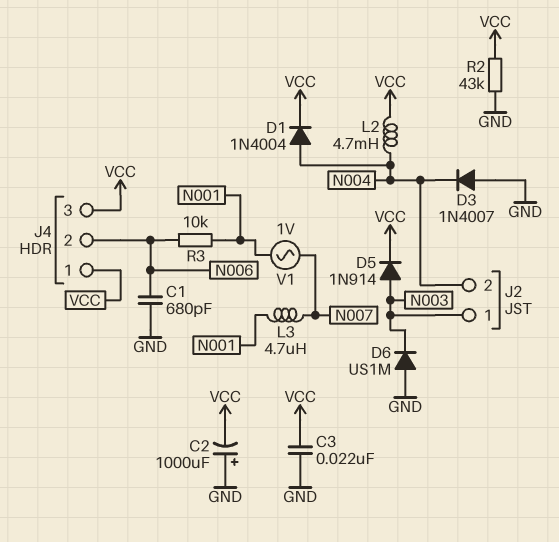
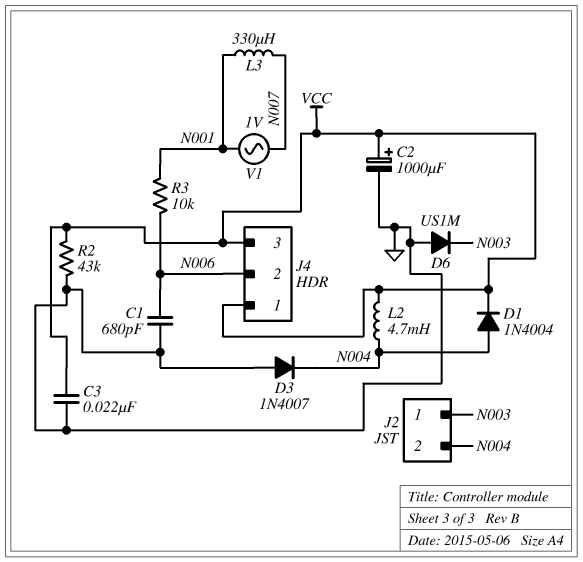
C2: 1000uF (plus GND, minus VCC) -> 1000uF (plus VCC, minus GND)
D5: diode 1N914 (A N003, K VCC) -> none
L3: 4.7uH (N001, N007) -> 330uH (N001, N007)

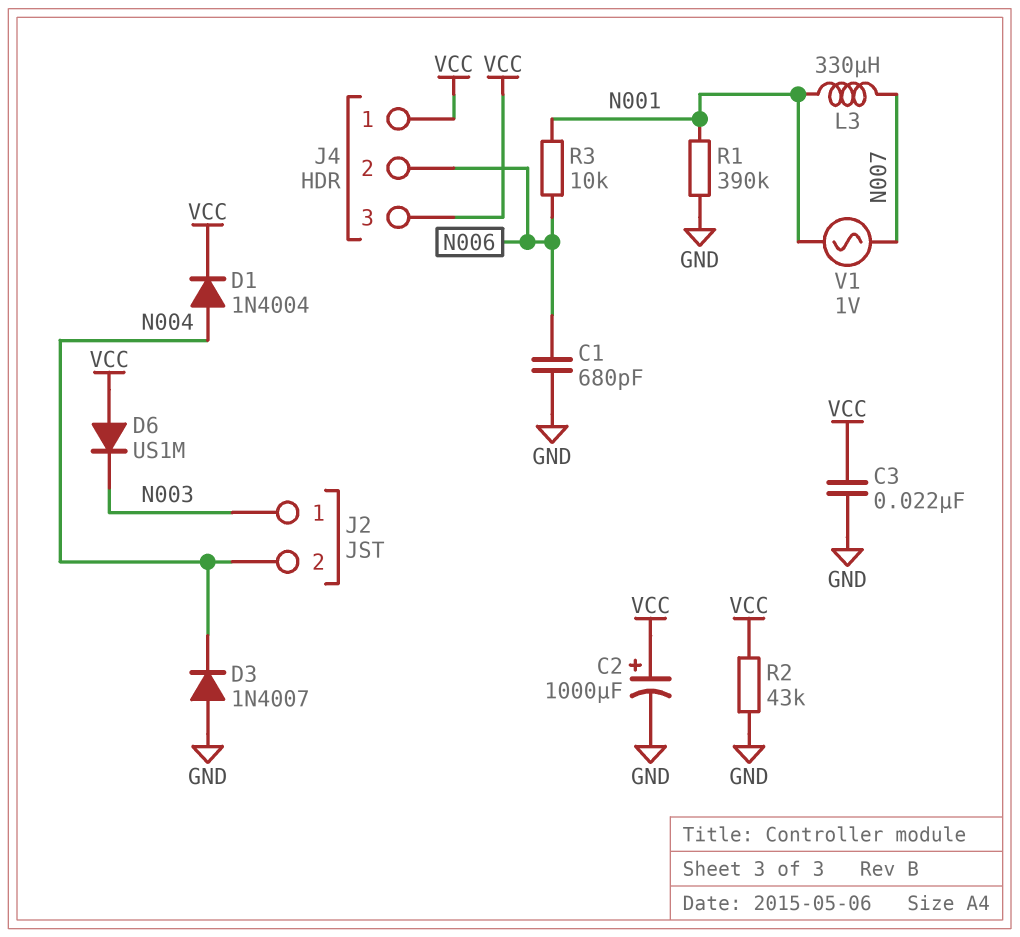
D6: diode US1M (A GND, K N003) -> diode US1M (A VCC, K N003)
L2: 4.7mH (N004, VCC) -> none
R1: none -> 390k (GND, N001)

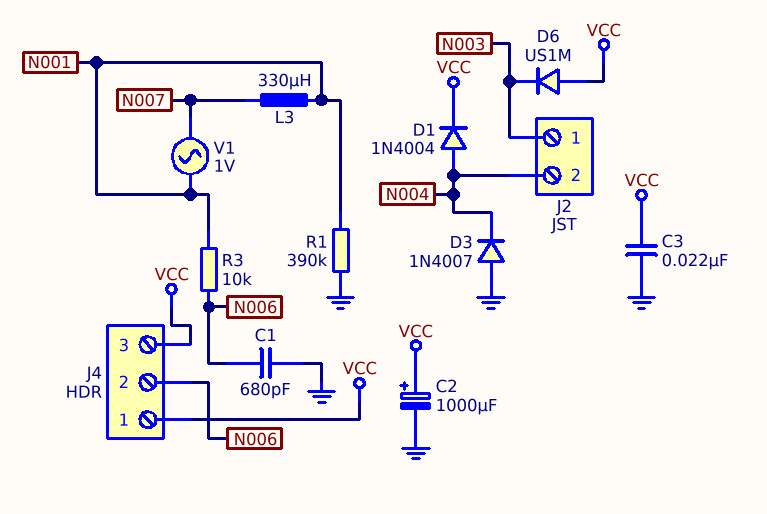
R2: 43k (GND, VCC) -> none

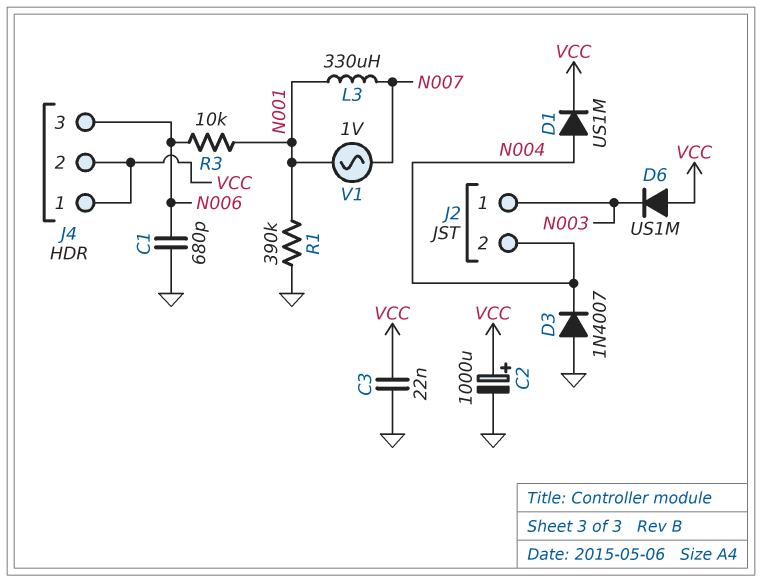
D1: diode 1N4004 (A N004, K VCC) -> diode US1M (A N004, K VCC)
J4 pin 2: N006 -> VCC
J4 pin 3: VCC -> N006

